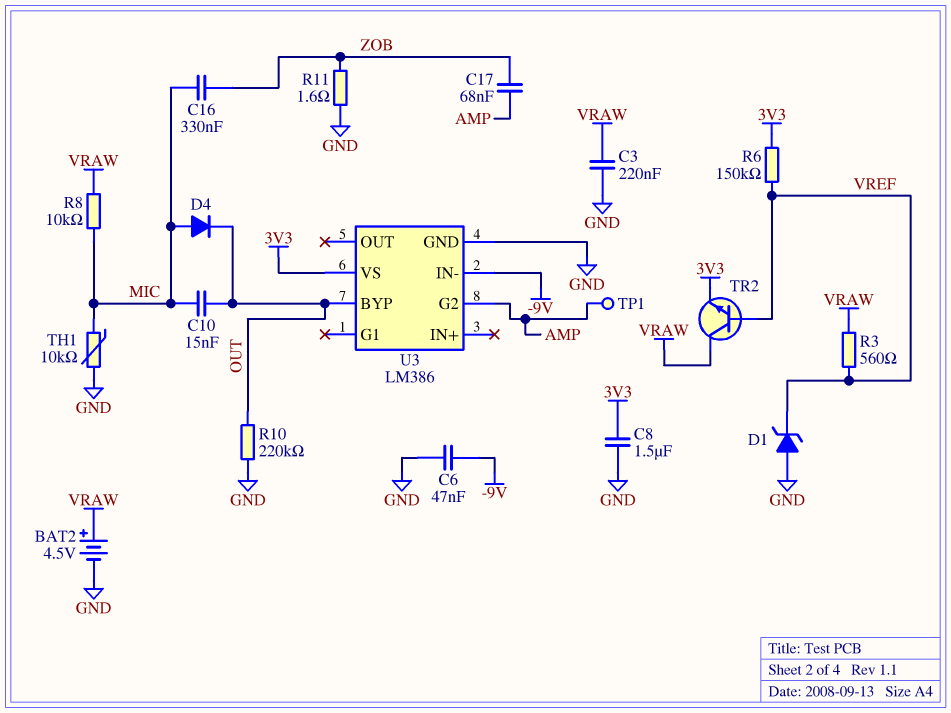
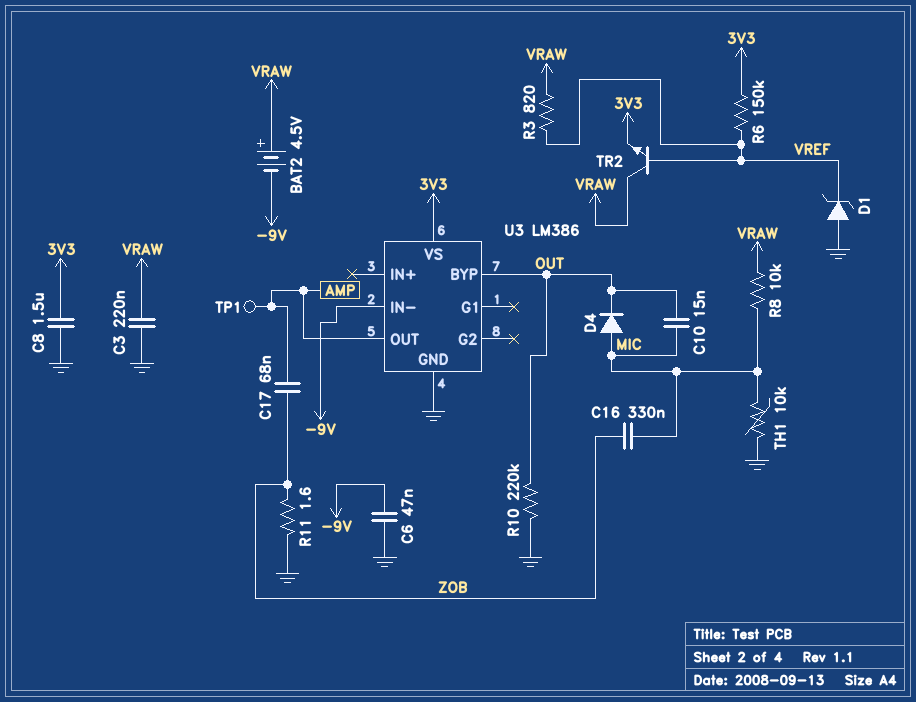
BAT2: 4.5V (plus VRAW, minus GND) -> 4.5V (plus VRAW, minus -9V)
R3: 560 (VRAW, VREF) -> 820 (VRAW, VREF)
U3 pin G2: AMP -> none
U3 pin OUT: none -> AMP

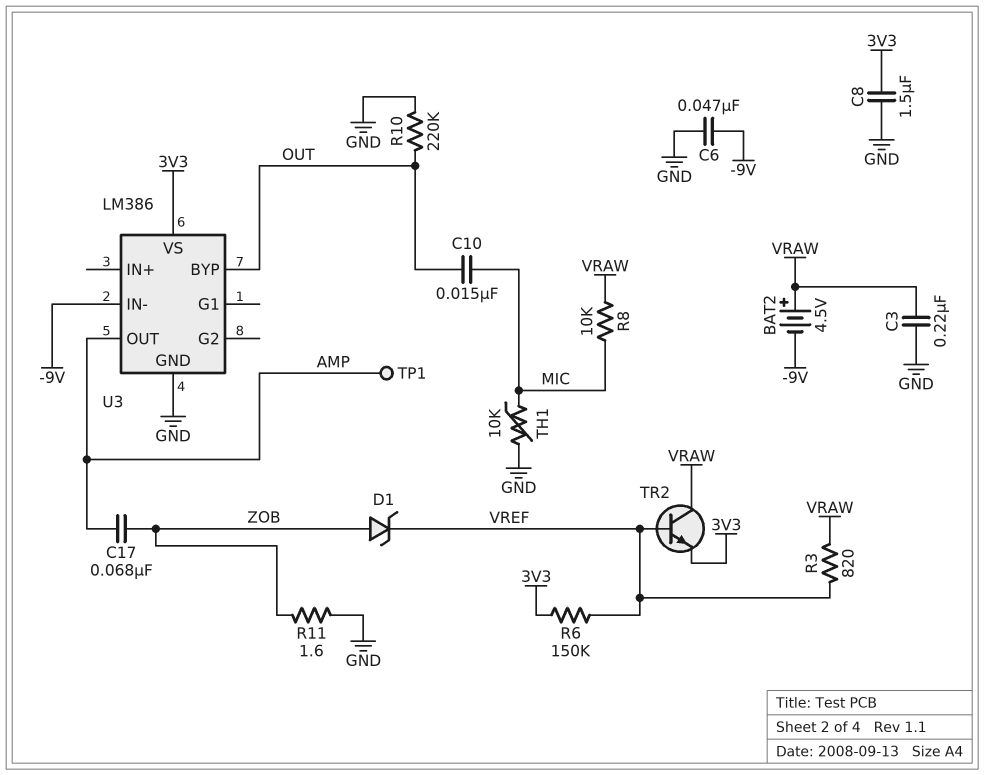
C16: 330nF (MIC, ZOB) -> none
D1: zener (A GND, K VREF) -> zener (A ZOB, K VREF)
D4: diode (A MIC, K OUT) -> none

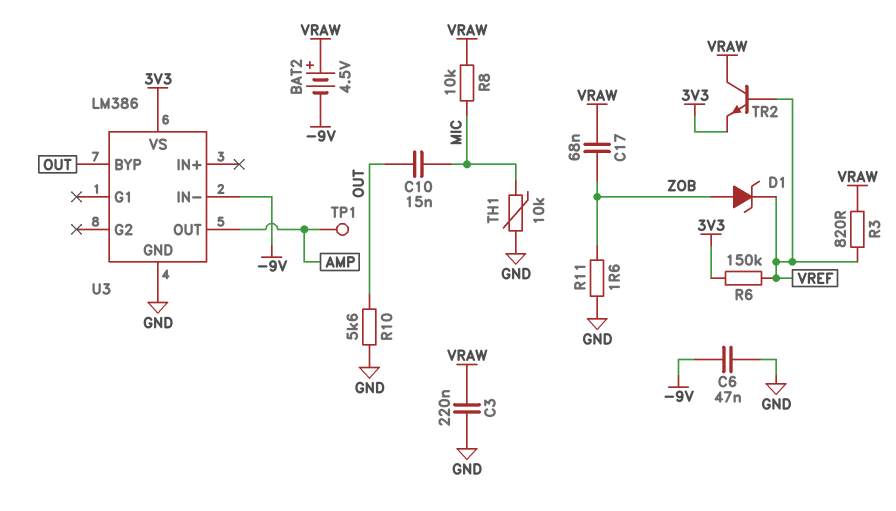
C8: 1.5uF (3V3, GND) -> none
C17: 68nF (AMP, ZOB) -> 68nF (VRAW, ZOB)
R10: 220k (GND, OUT) -> 5.6k (GND, OUT)

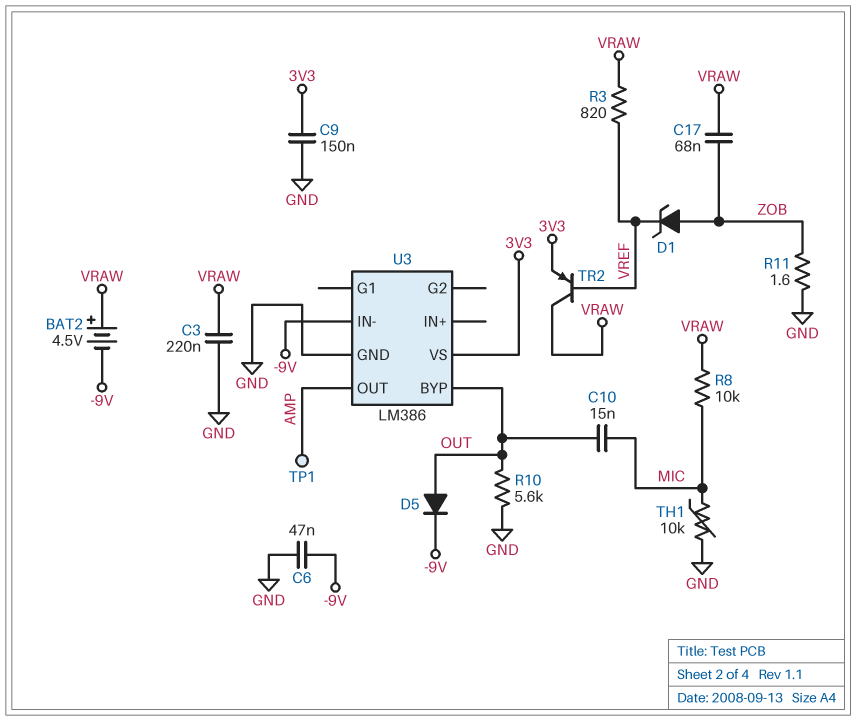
C9: none -> 150nF (3V3, GND)
D5: none -> diode (A OUT, K -9V)
R6: 150k (3V3, VREF) -> none
TR2: NPN (B VREF, C VRAW, E 3V3) -> PNP (B VREF, C VRAW, E 3V3)

